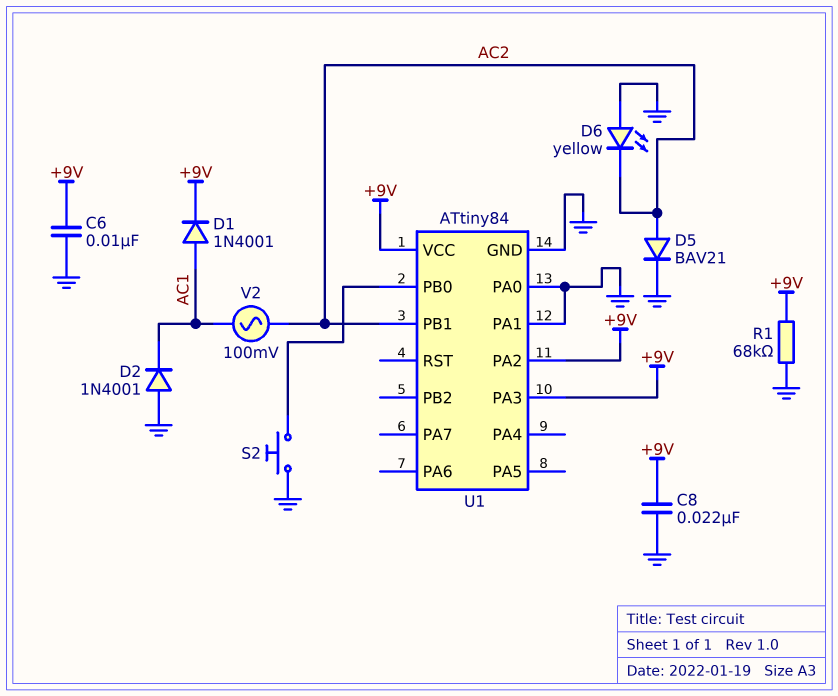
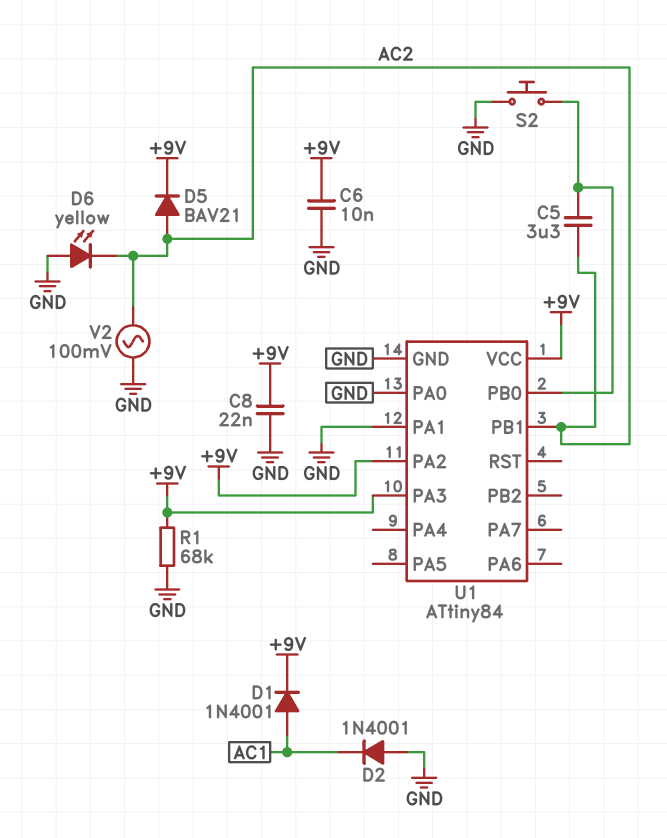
C5: none -> 3.3uF (AC2, U1/PB0)
D5: diode BAV21 (A AC2, K GND) -> diode BAV21 (A AC2, K +9V)
V2: AC 100mV (AC1, AC2) -> AC 100mV (AC2, GND)

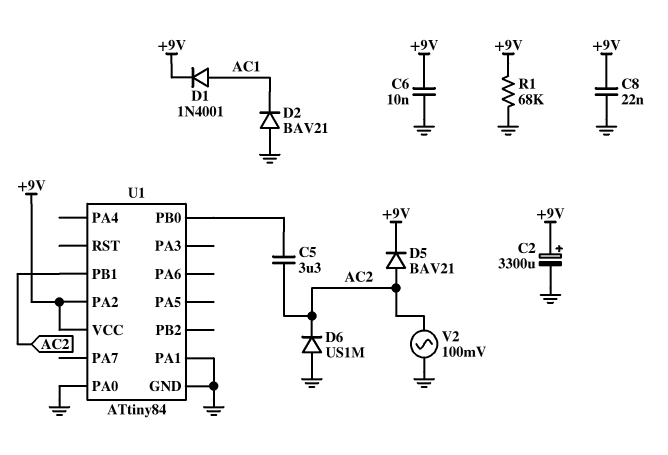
C2: none -> 3300uF (plus +9V, minus GND)
D2: diode 1N4001 (A GND, K AC1) -> diode BAV21 (A GND, K AC1)
D6: LED yellow (A GND, K AC2) -> diode US1M (A GND, K AC2)
S2: button (GND, U1/PB0) -> none
U1 pin PA3: +9V -> none

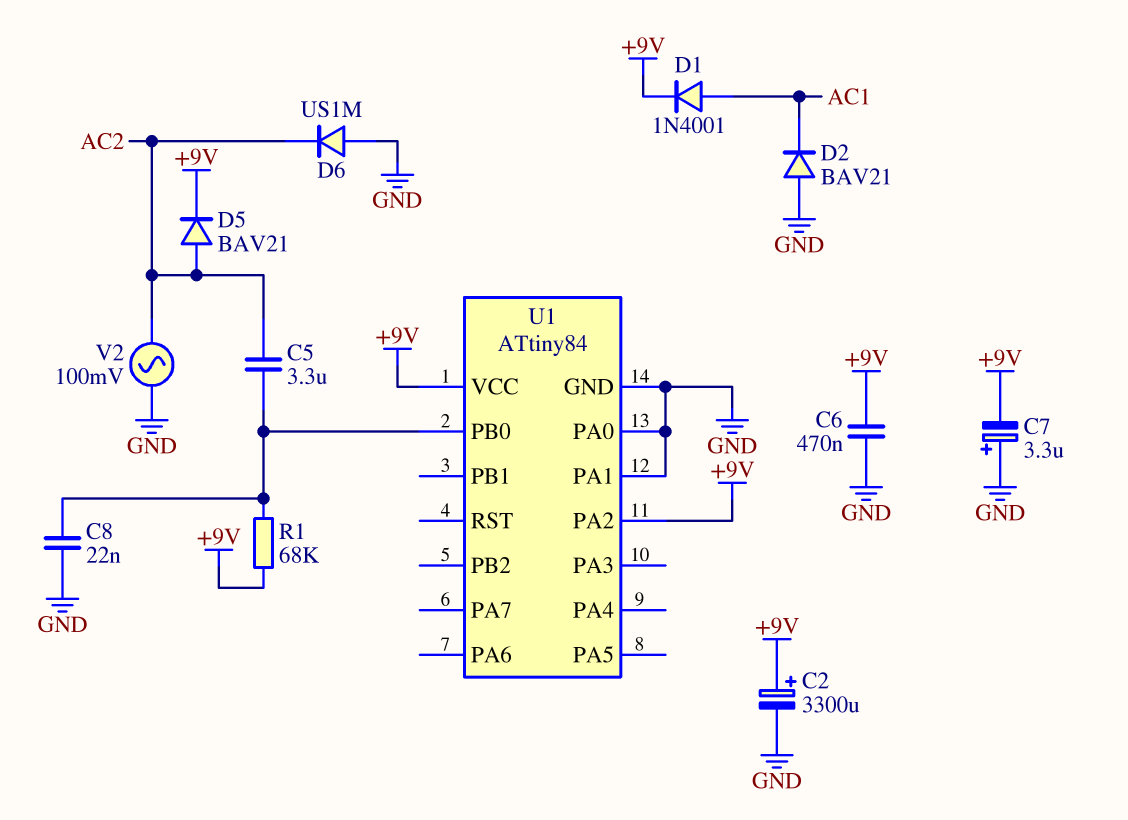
C6: 10nF (+9V, GND) -> 470nF (+9V, GND)
C7: none -> 3.3uF (plus GND, minus +9V)
C8: 22nF (+9V, GND) -> 22nF (GND, U1/PB0)
R1: 68k (+9V, GND) -> 68k (+9V, U1/PB0)
U1 pin PB1: AC2 -> none

